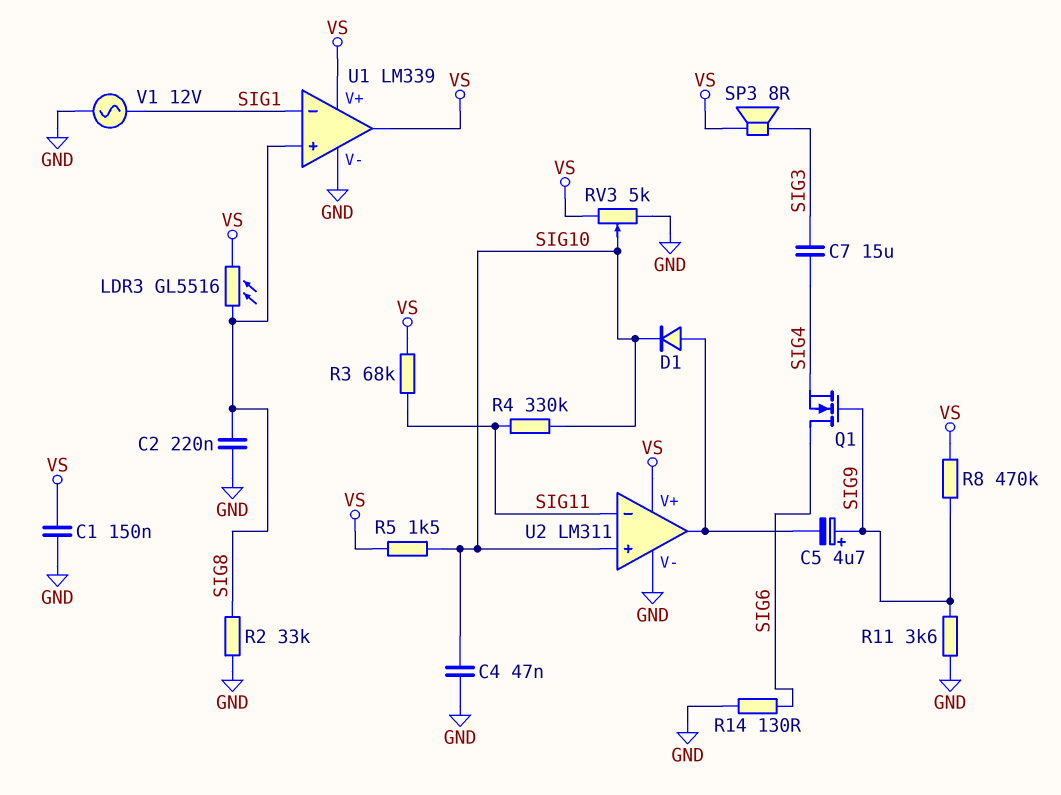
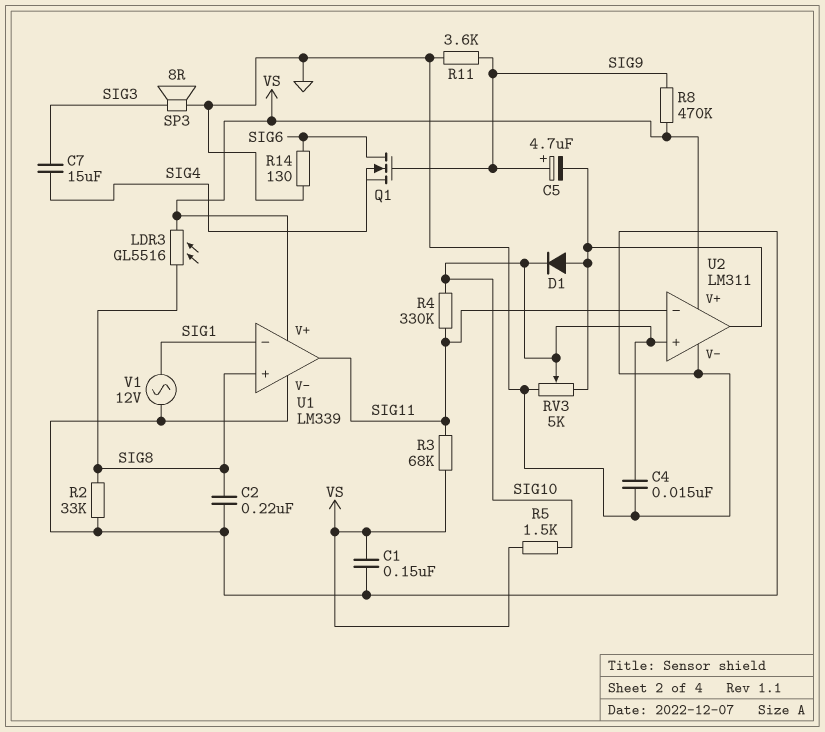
C4: 47nF (GND, SIG10) -> 15nF (GND, SIG10)
RV3: 5k (GND, VS, wiper SIG10) -> 5k (GND, U2/out, wiper SIG10)
SP3: speaker 8R (SIG3, VS) -> speaker 8R (GND, SIG3)
U1 pin out: VS -> SIG11

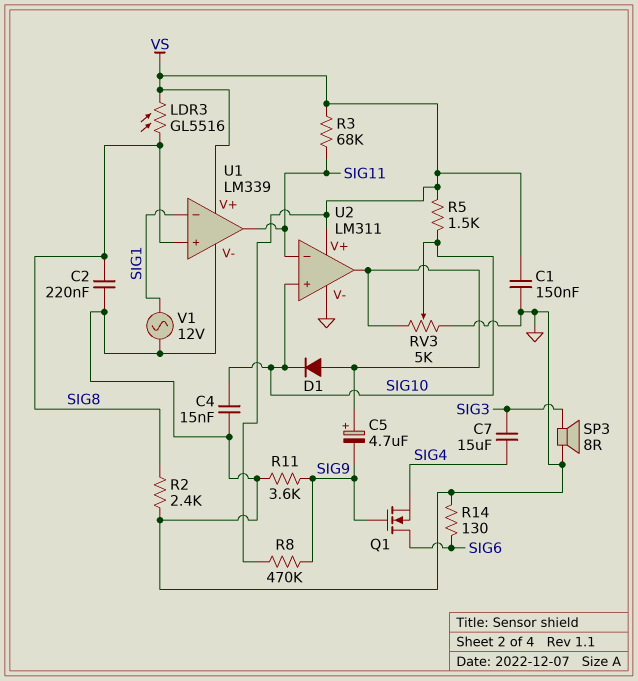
C5: 4.7uF (plus SIG9, minus U2/out) -> 4.7uF (plus U2/out, minus SIG9)
R2: 33k (GND, SIG8) -> 2.4k (GND, SIG8)
R4: 330k (SIG10, SIG11) -> none

